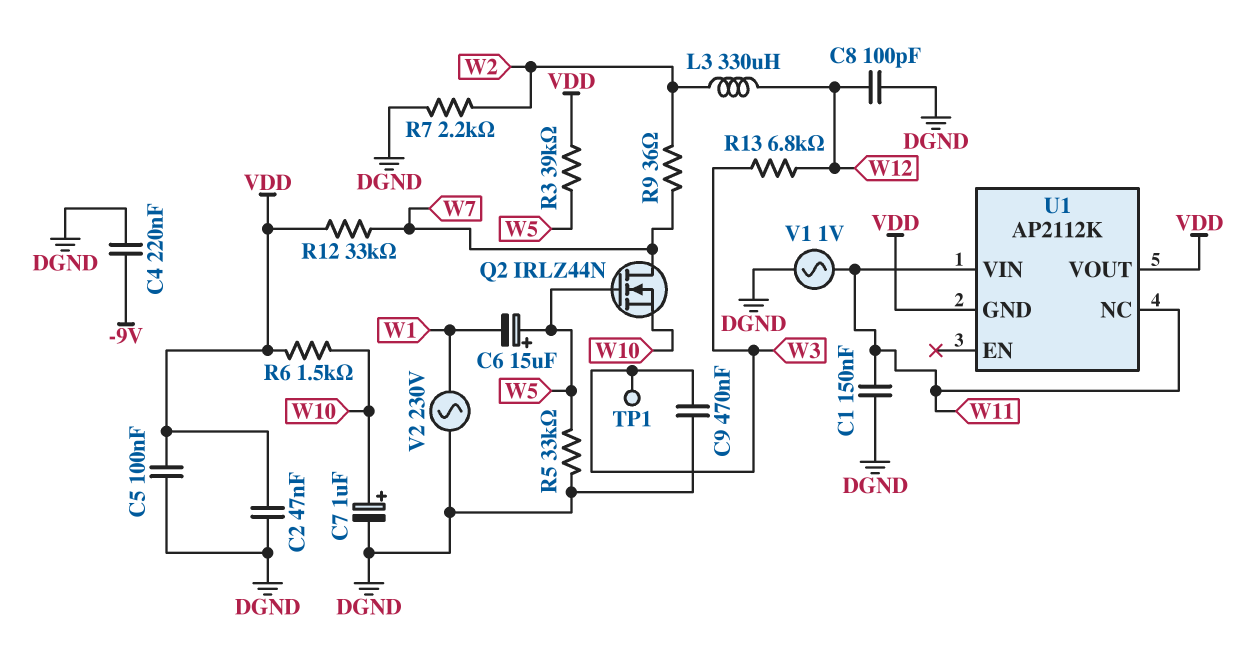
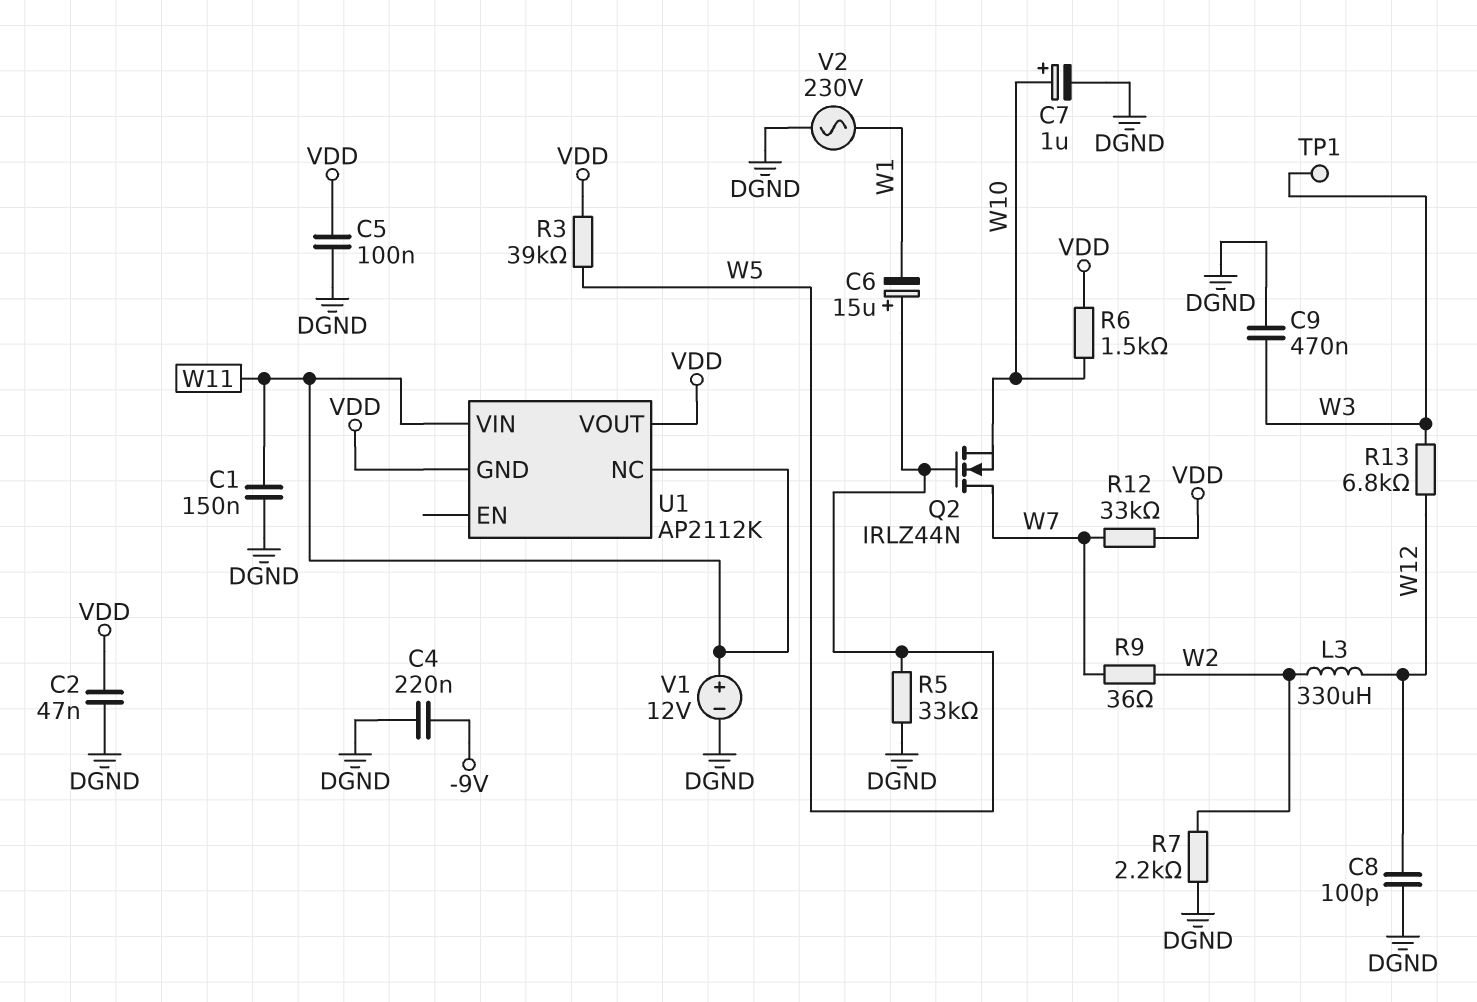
V1: AC 1V (DGND, W11) -> 12V (plus W11, minus DGND)

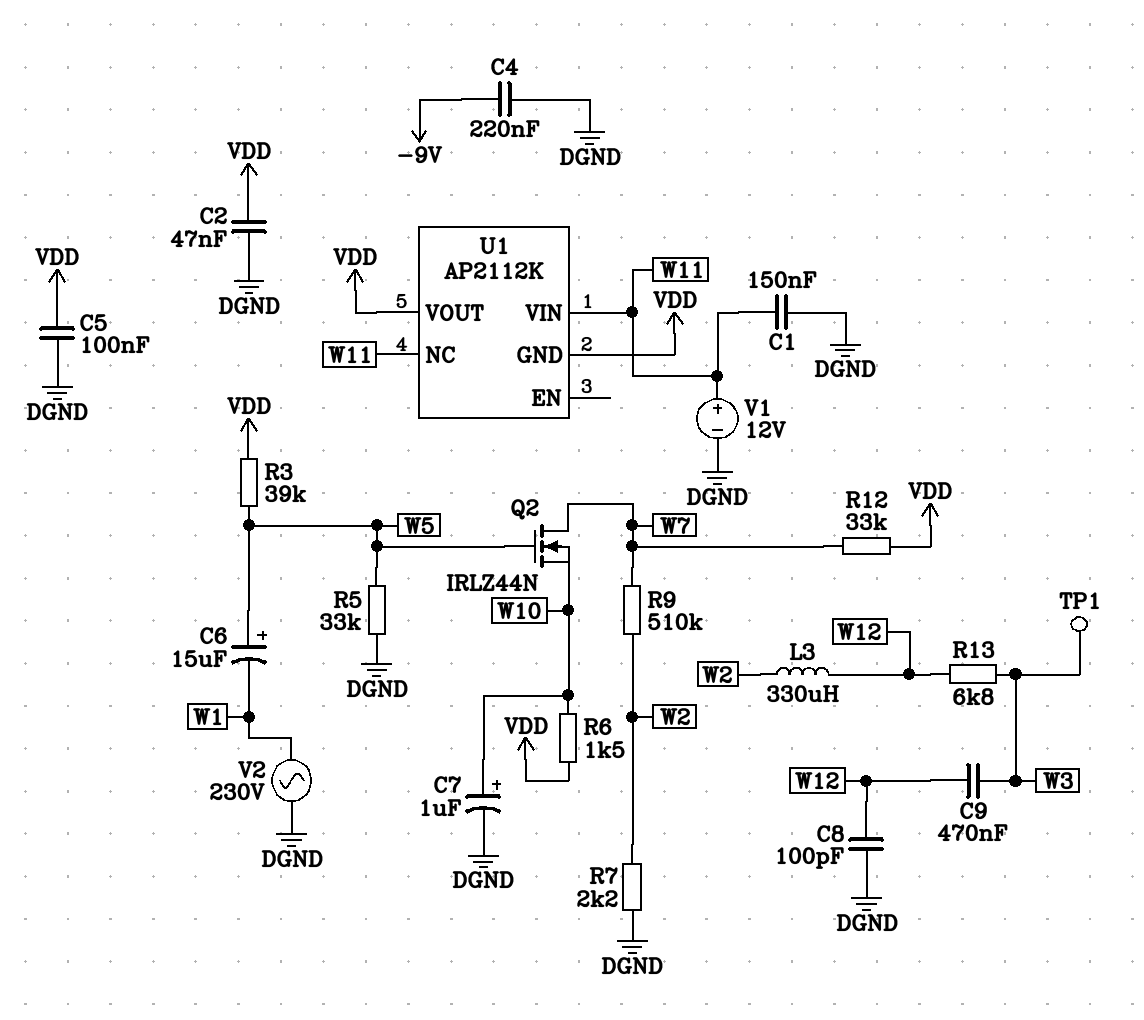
C9: 470nF (DGND, W3) -> 470nF (W3, W12)
R9: 36 (W2, W7) -> 510k (W2, W7)

